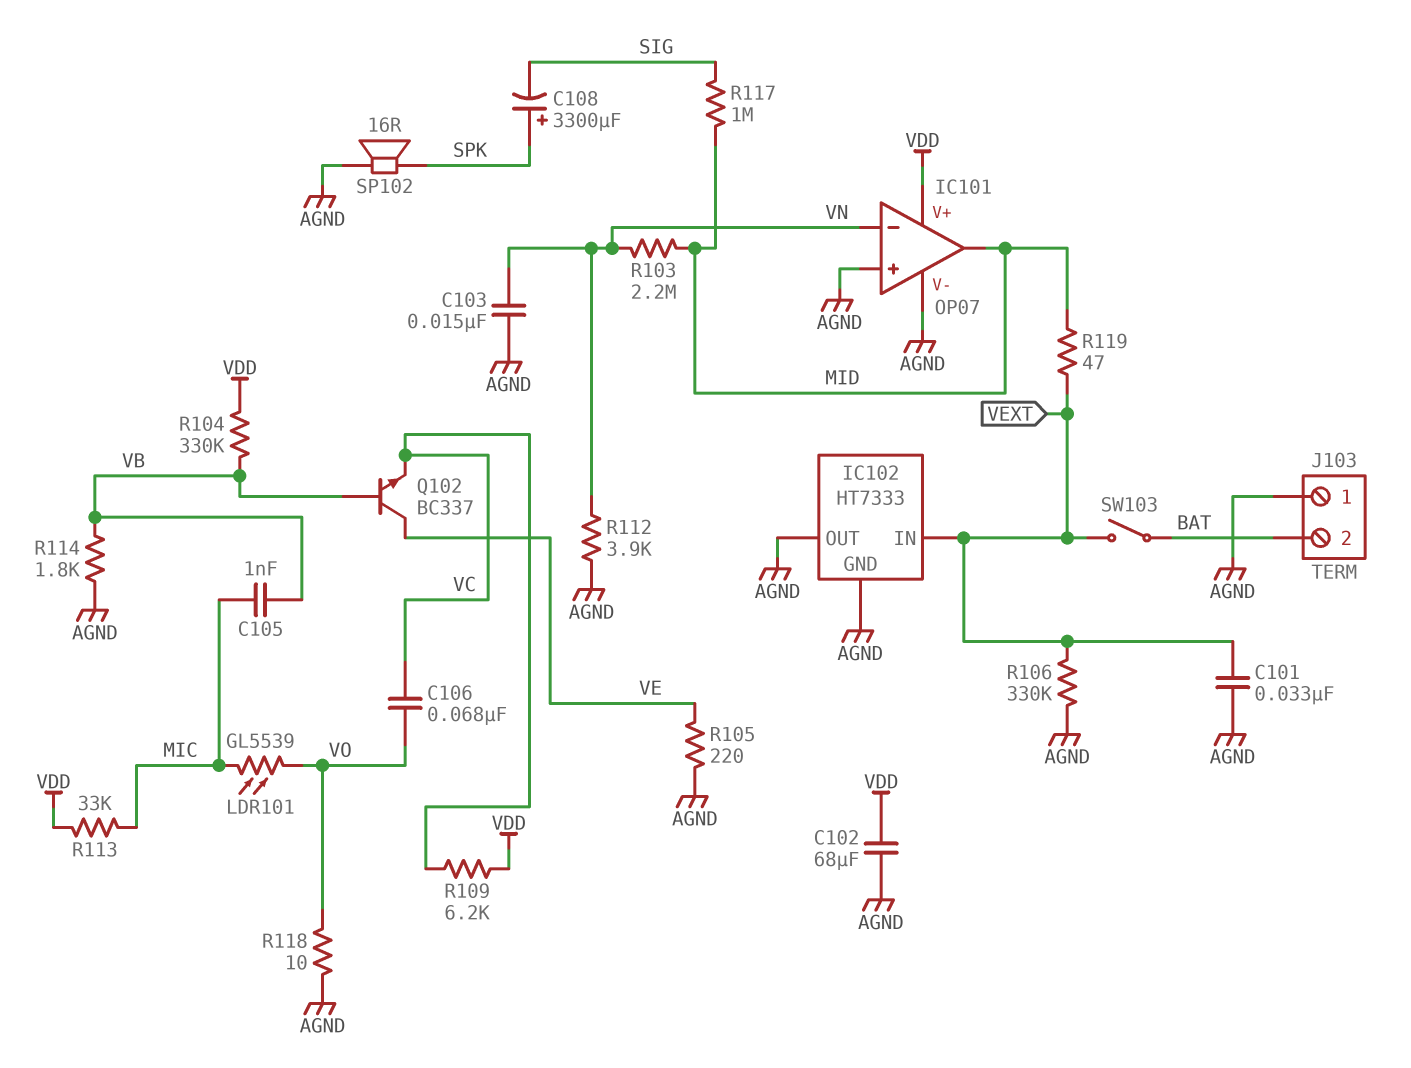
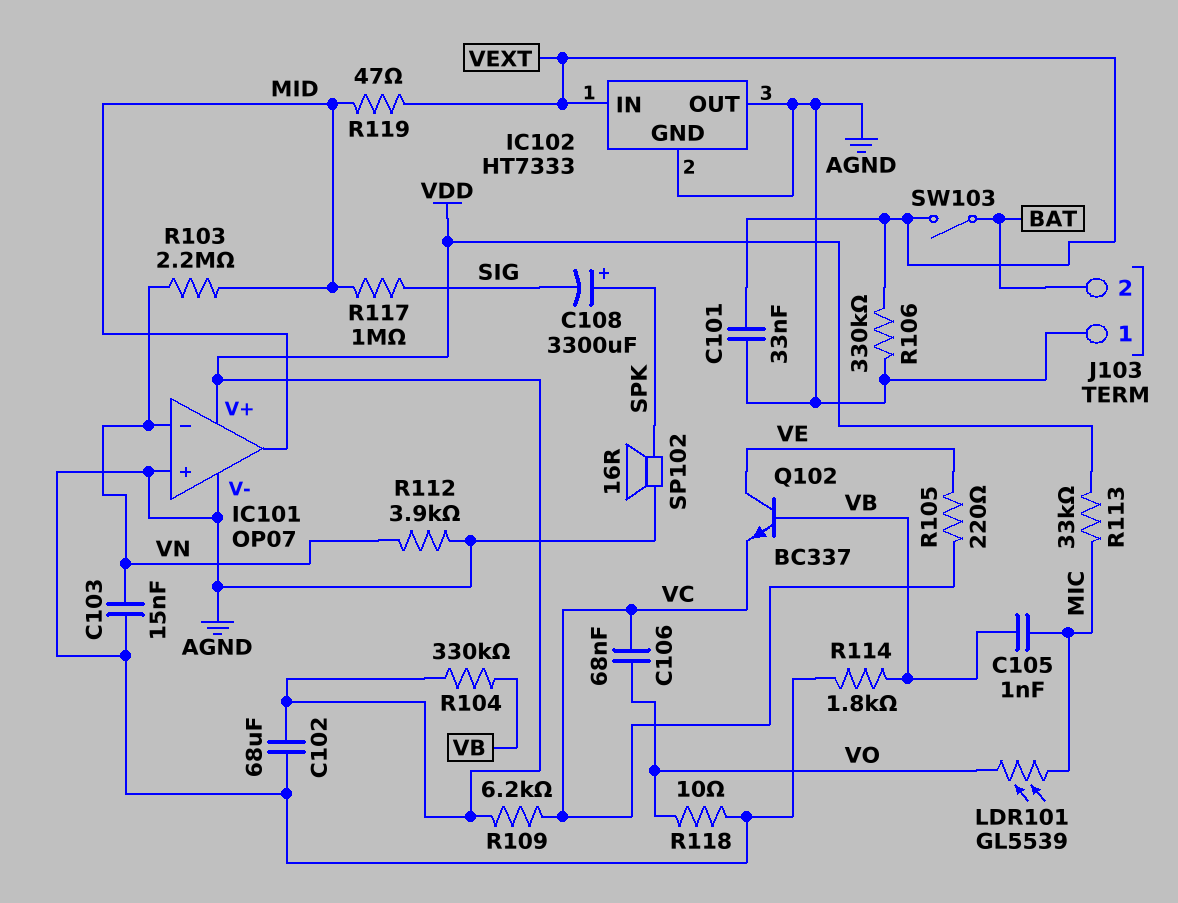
R105: 220 (AGND, VE) -> 220 (VC, VE)

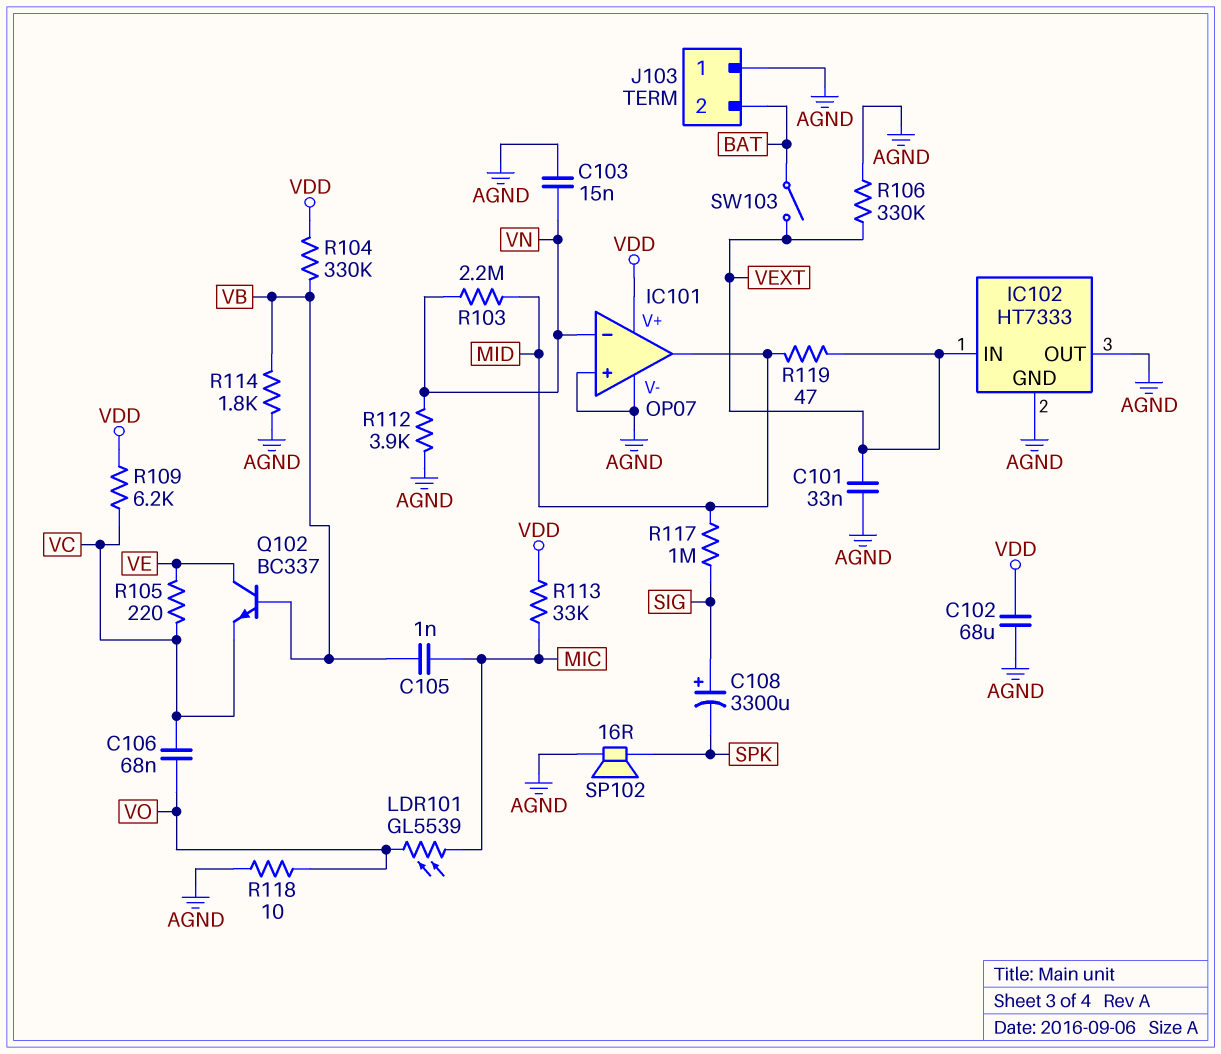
C108: 3300uF (plus SPK, minus SIG) -> 3300uF (plus SIG, minus SPK)

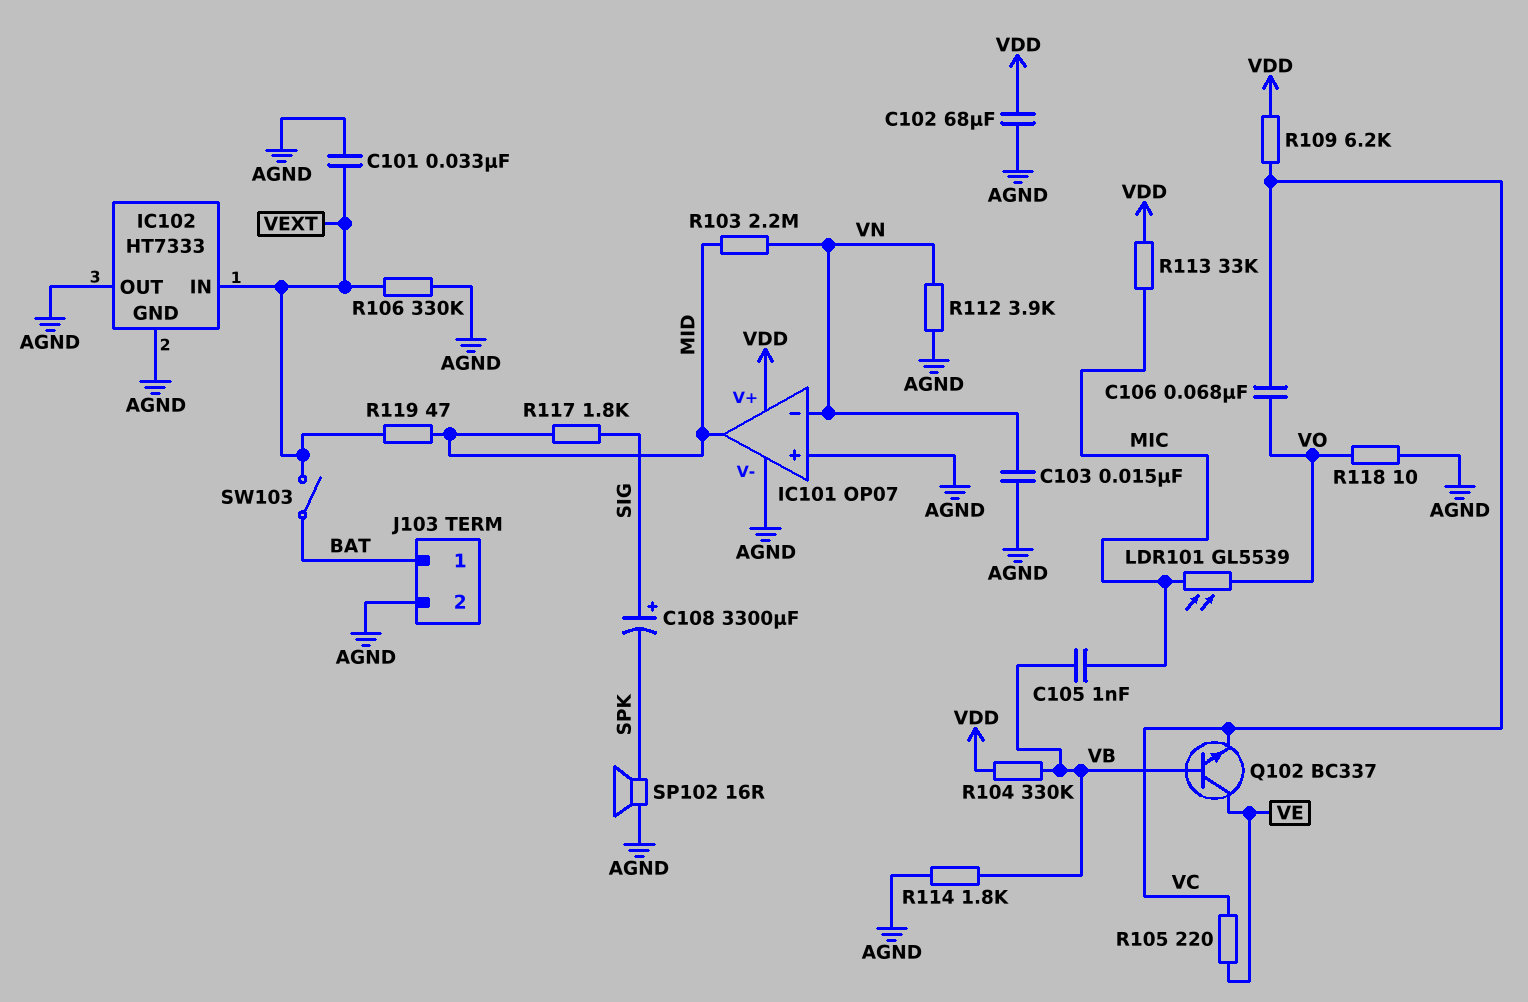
J103 pin 1: AGND -> BAT
J103 pin 2: BAT -> AGND
R117: 1M (MID, SIG) -> 1.8k (MID, SIG)

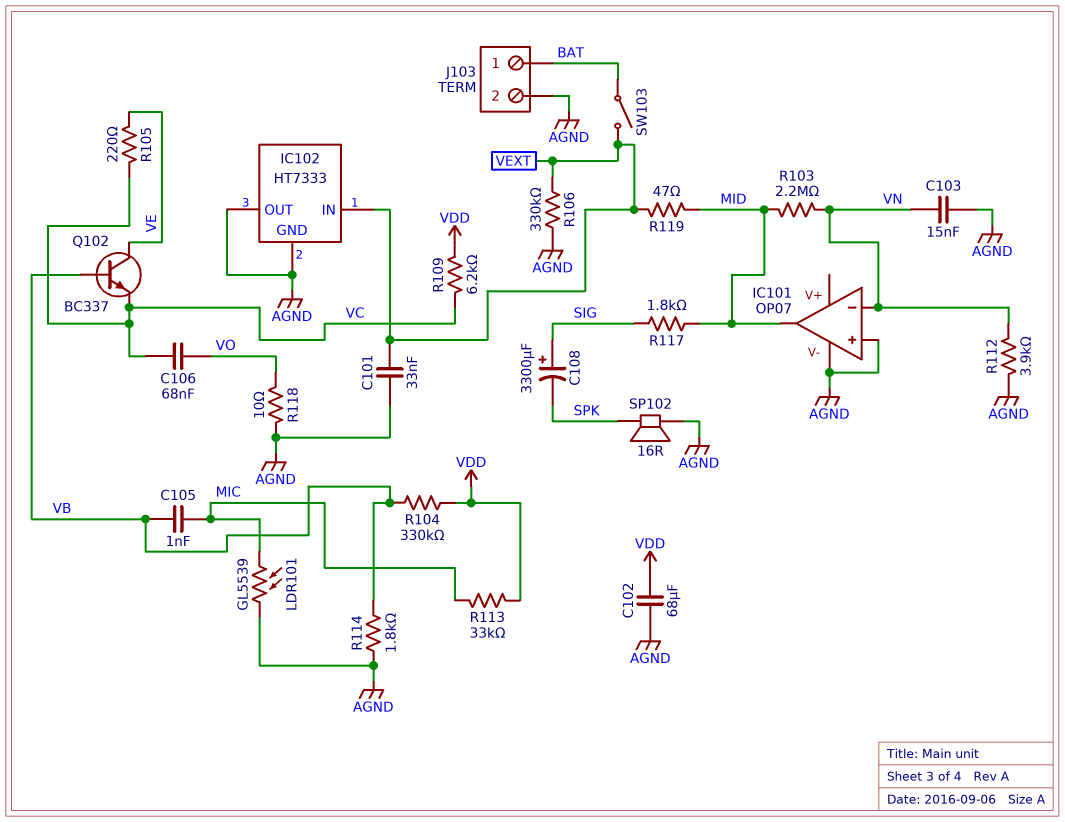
IC101 pin V+: VDD -> none
LDR101: GL5539 (MIC, VO) -> GL5539 (AGND, MIC)

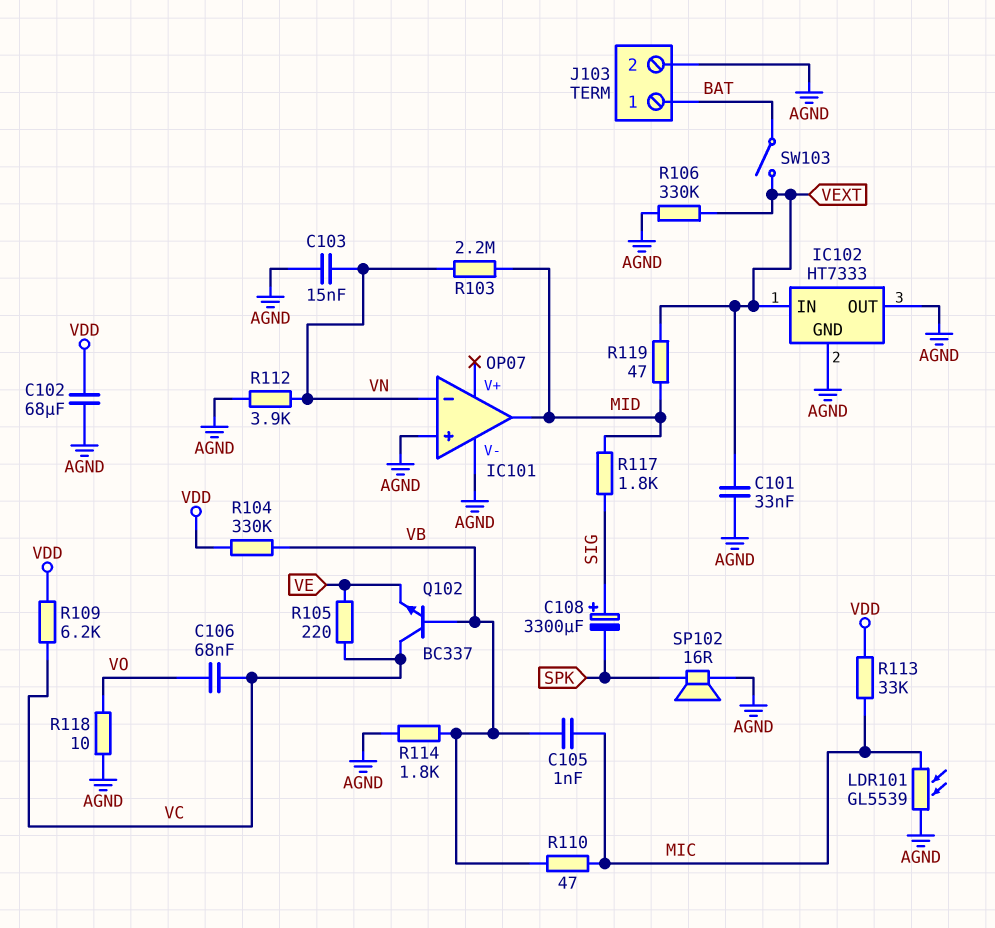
Q102: NPN BC337 (B VB, C VE, E VC) -> NPN BC337 (B VB, C VC, E VE)
R110: none -> 47 (MIC, VB)

